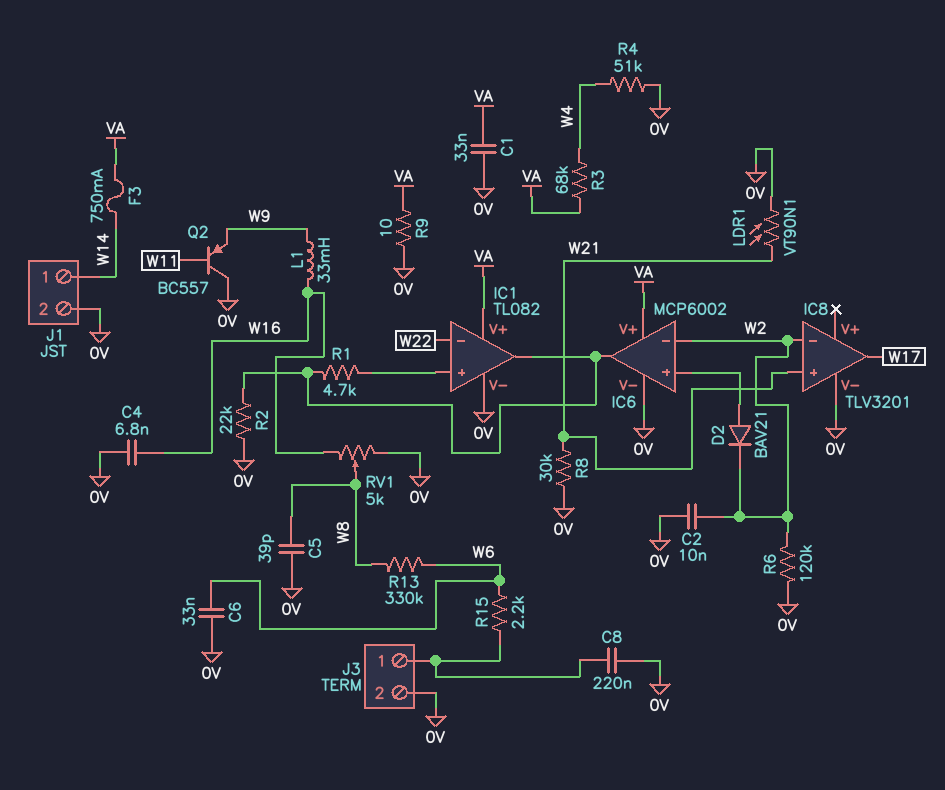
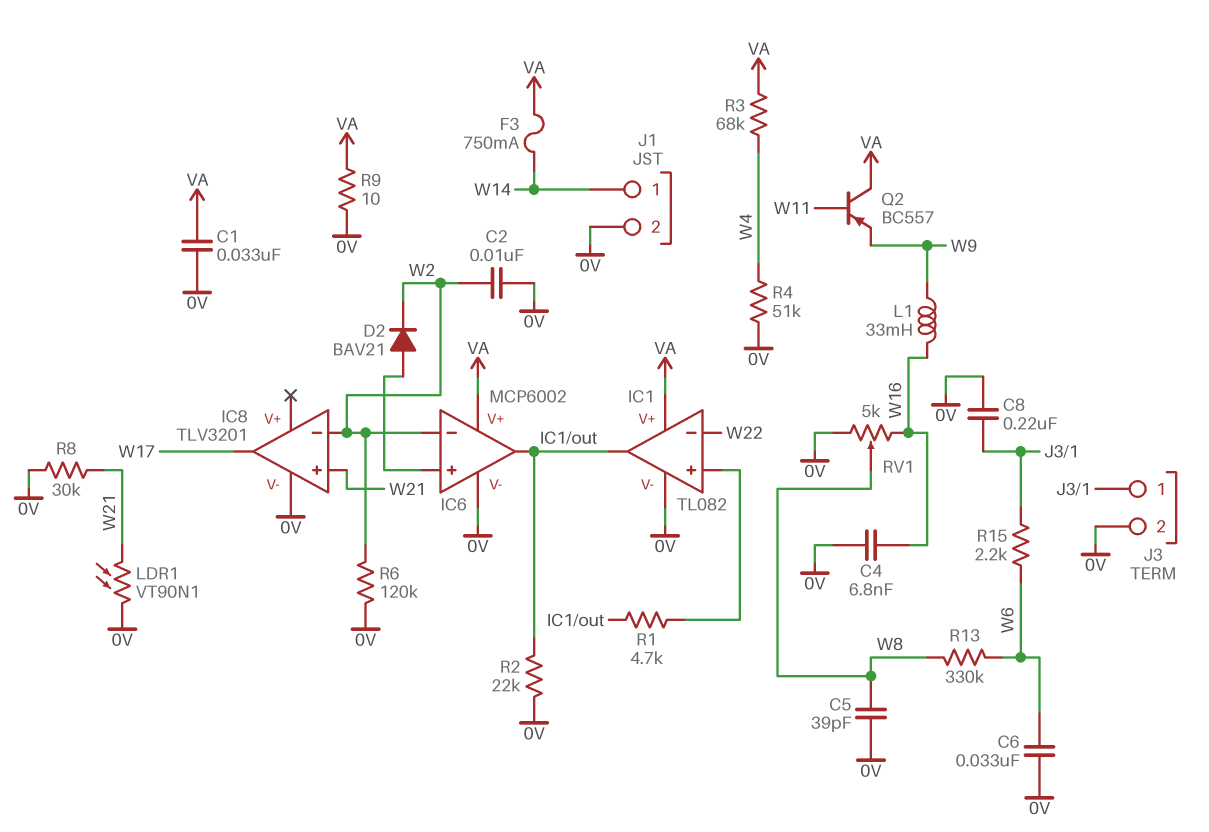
Q2: PNP BC557 (B W11, C 0V, E W9) -> PNP BC557 (B W11, C VA, E W9)

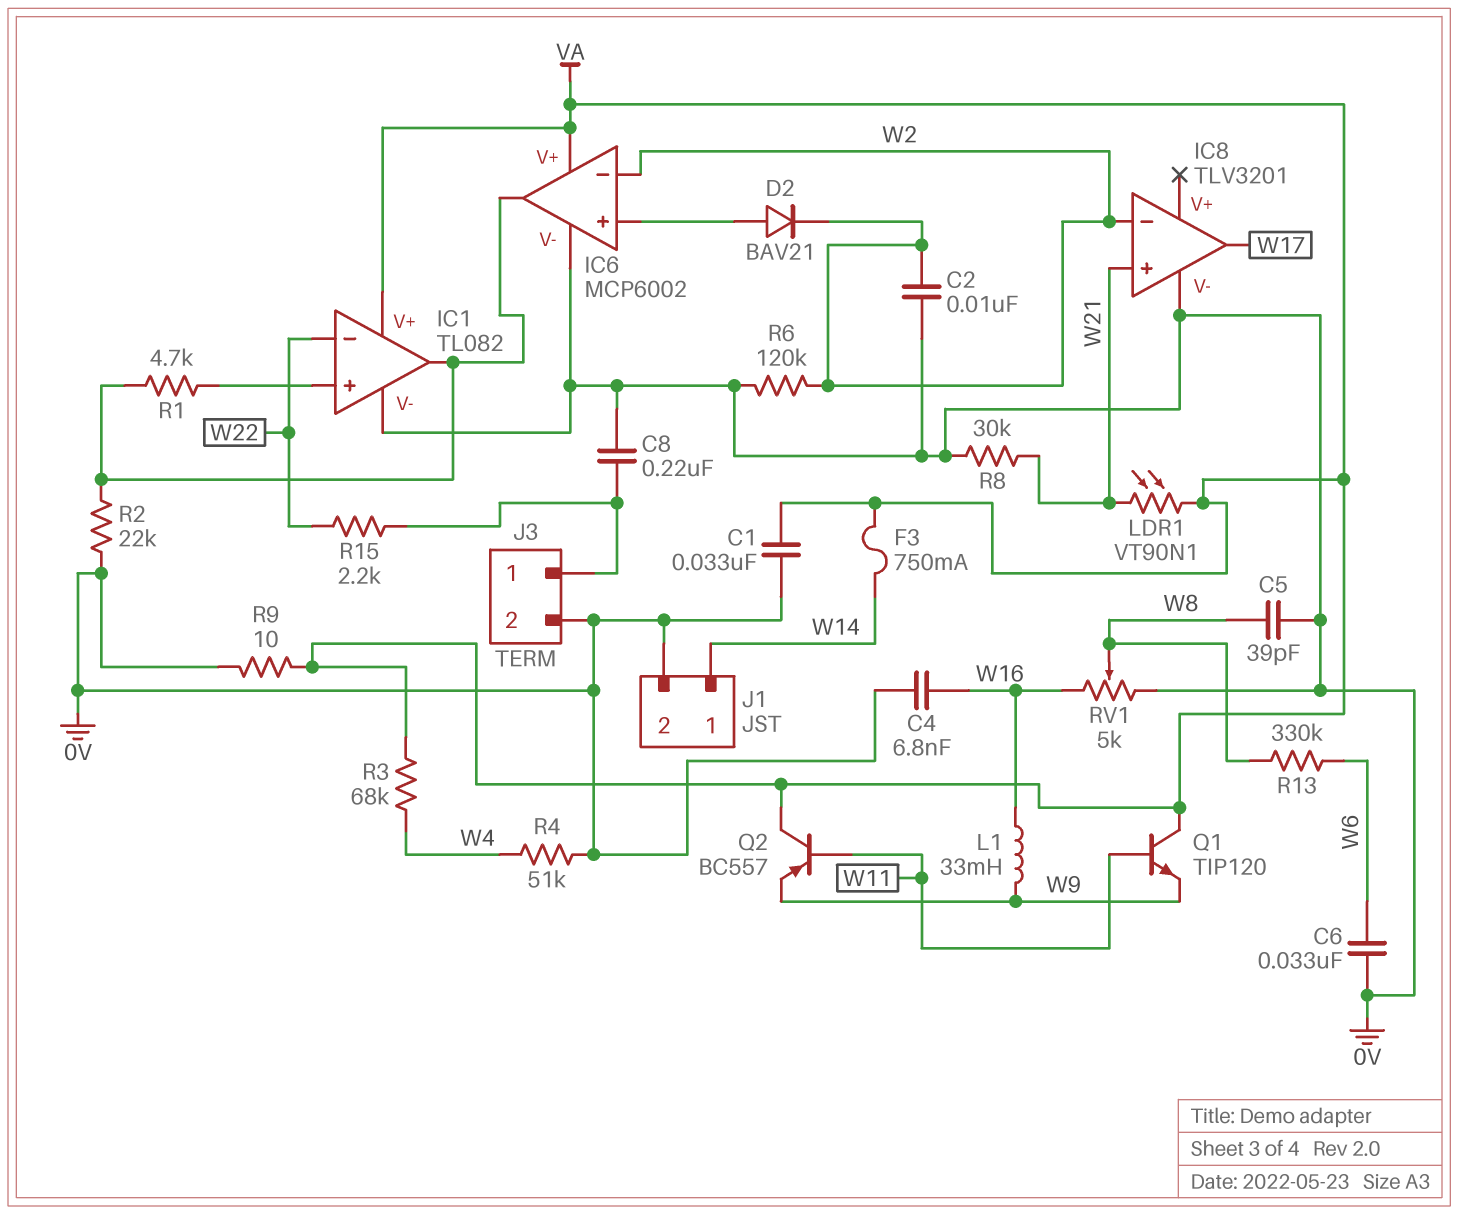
LDR1: VT90N1 (0V, W21) -> VT90N1 (VA, W21)
Q1: none -> NPN TIP120 (B W11, C VA, E W9)
R15: 2.2k (J3/1, W6) -> 2.2k (J3/1, W22)

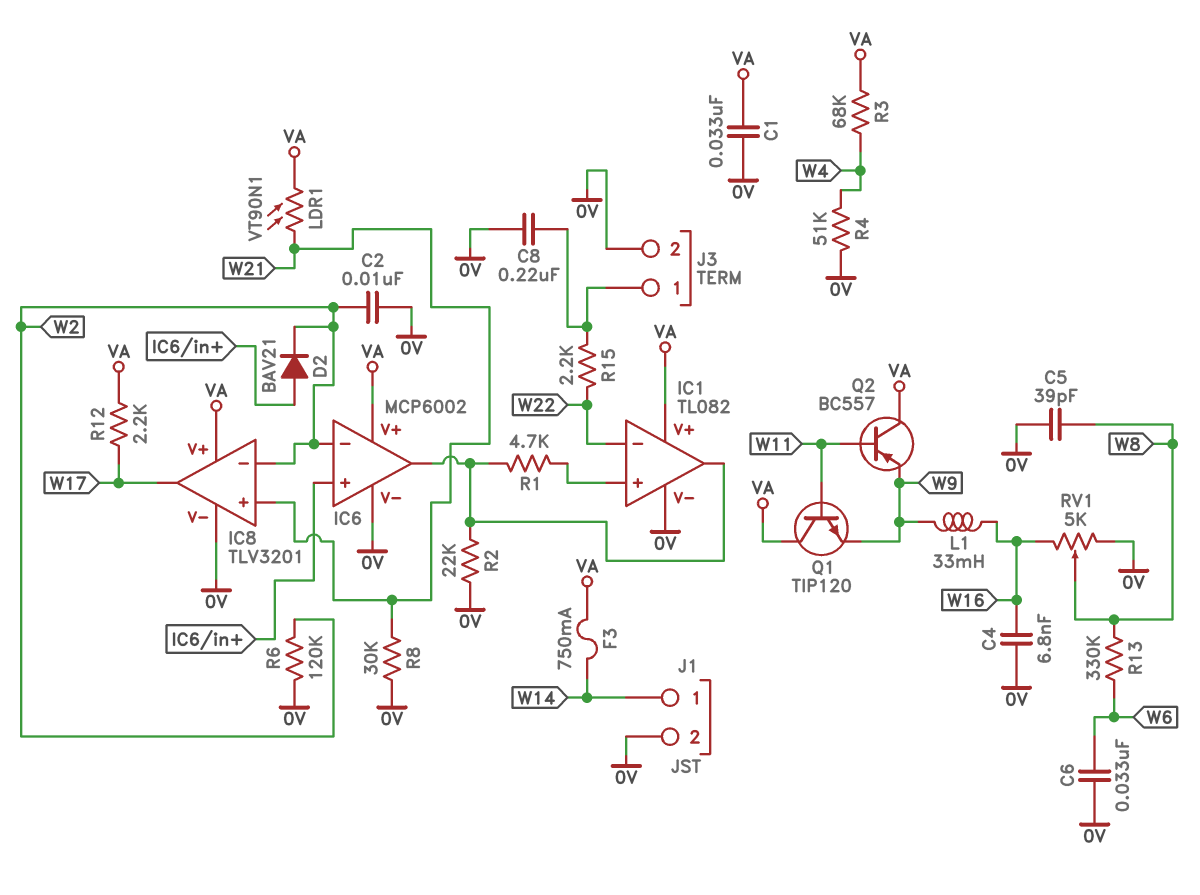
IC8 pin V+: none -> VA
R9: 10 (0V, VA) -> none
R12: none -> 2.2k (VA, W17)

